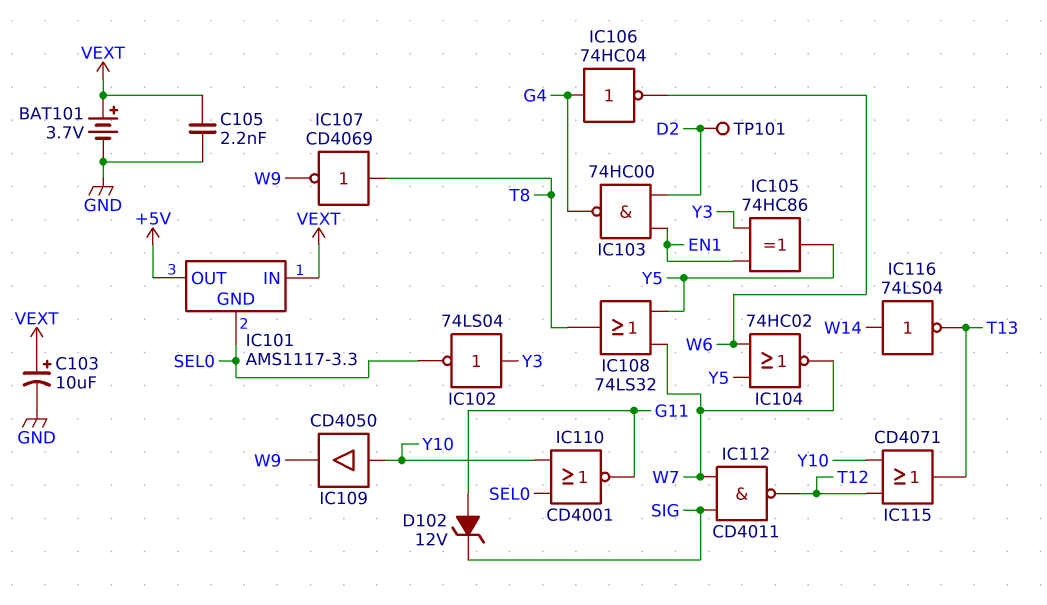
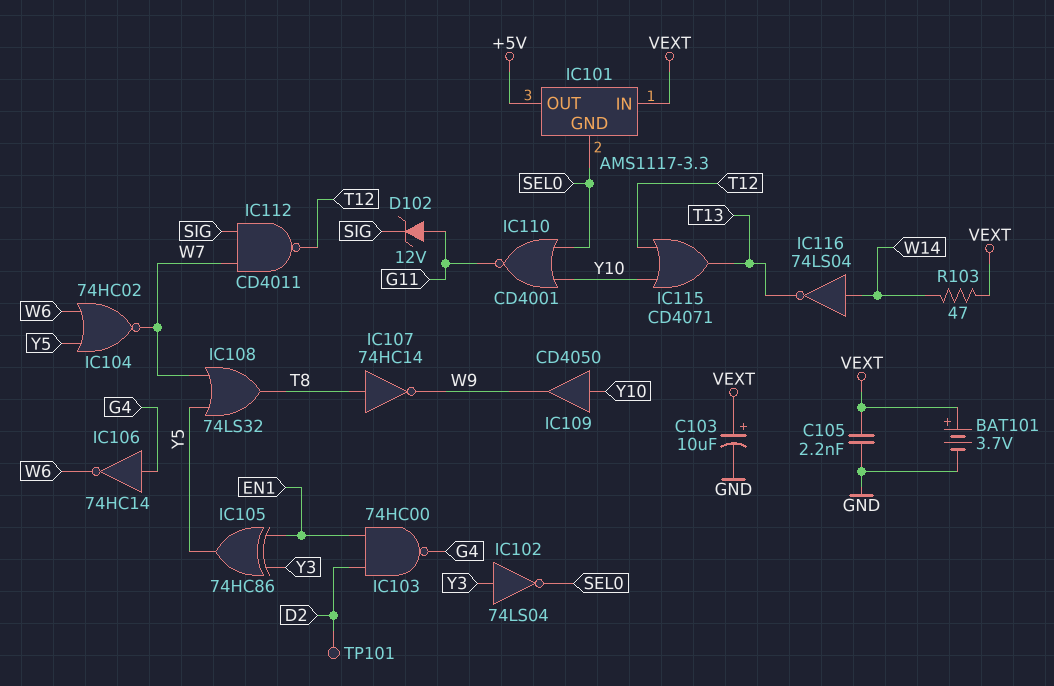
IC106: NOT 74HC04 (in G4, out W6) -> NOT 74HC14 (in G4, out W6)
IC107: NOT CD4069 (in T8, out W9) -> NOT 74HC14 (in T8, out W9)
R103: none -> 47 (VEXT, W14)

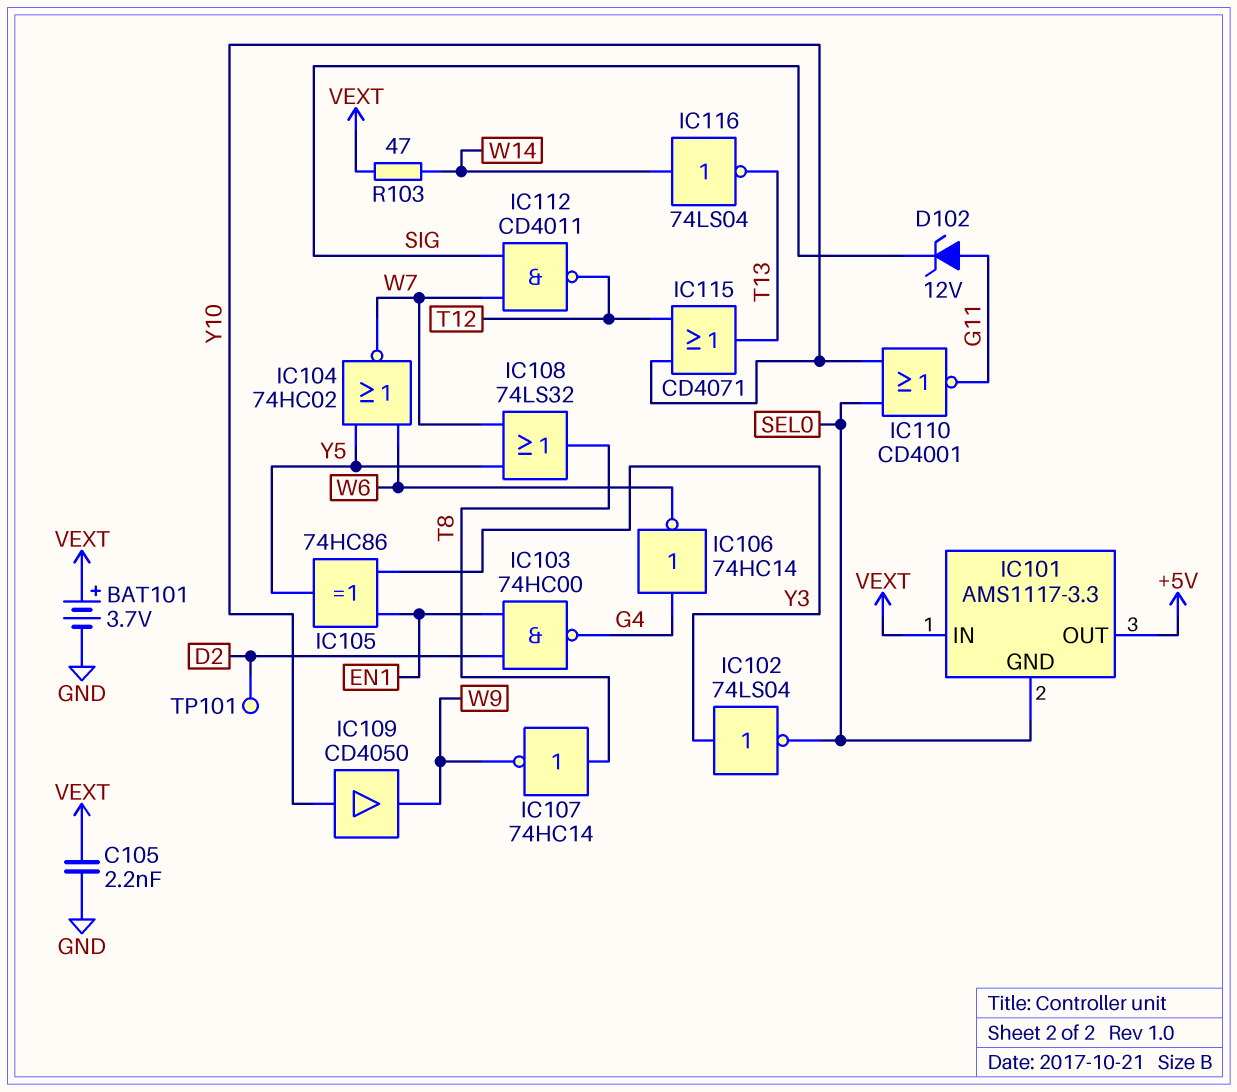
C103: 10uF (plus VEXT, minus GND) -> none

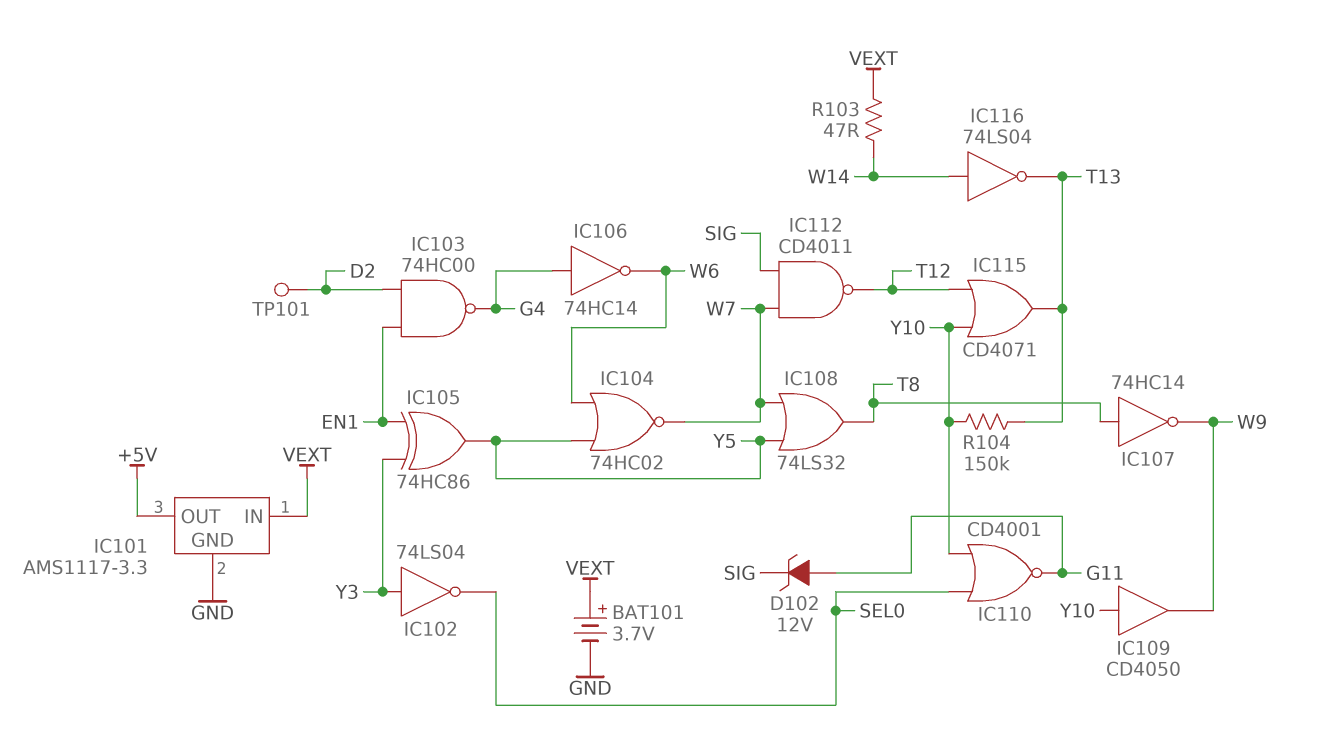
C105: 2.2nF (GND, VEXT) -> none
IC101 pin GND: SEL0 -> GND
R104: none -> 150k (T13, Y10)

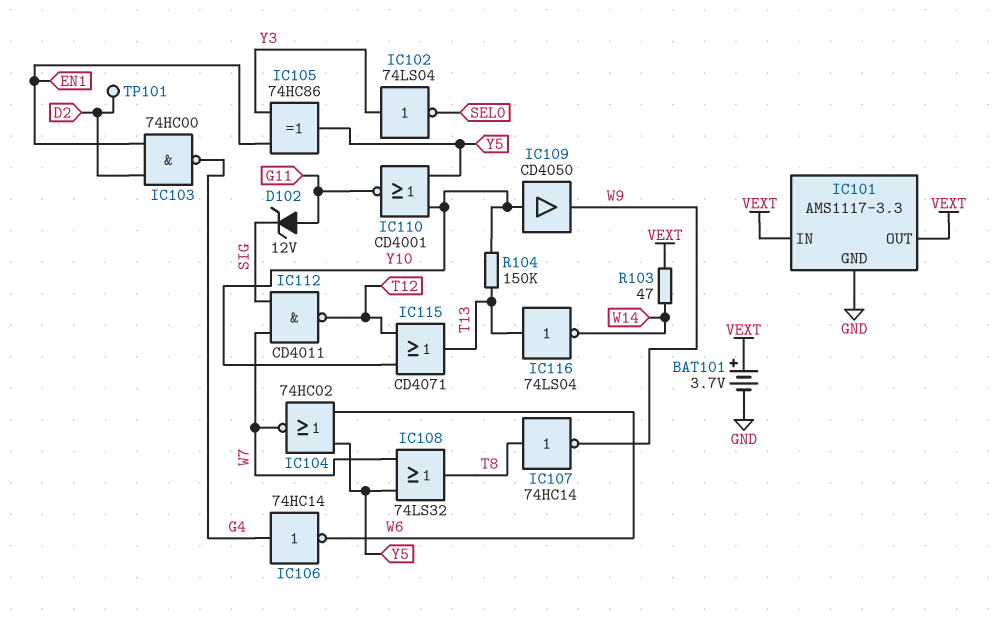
IC101 pin OUT: +5V -> VEXT
IC110: NOR CD4001 (in SEL0, in Y10, out G11) -> NOR CD4001 (in Y5, in Y10, out G11)
IC116: NOT 74LS04 (in W14, out T13) -> NOT 74LS04 (in T13, out W14)

